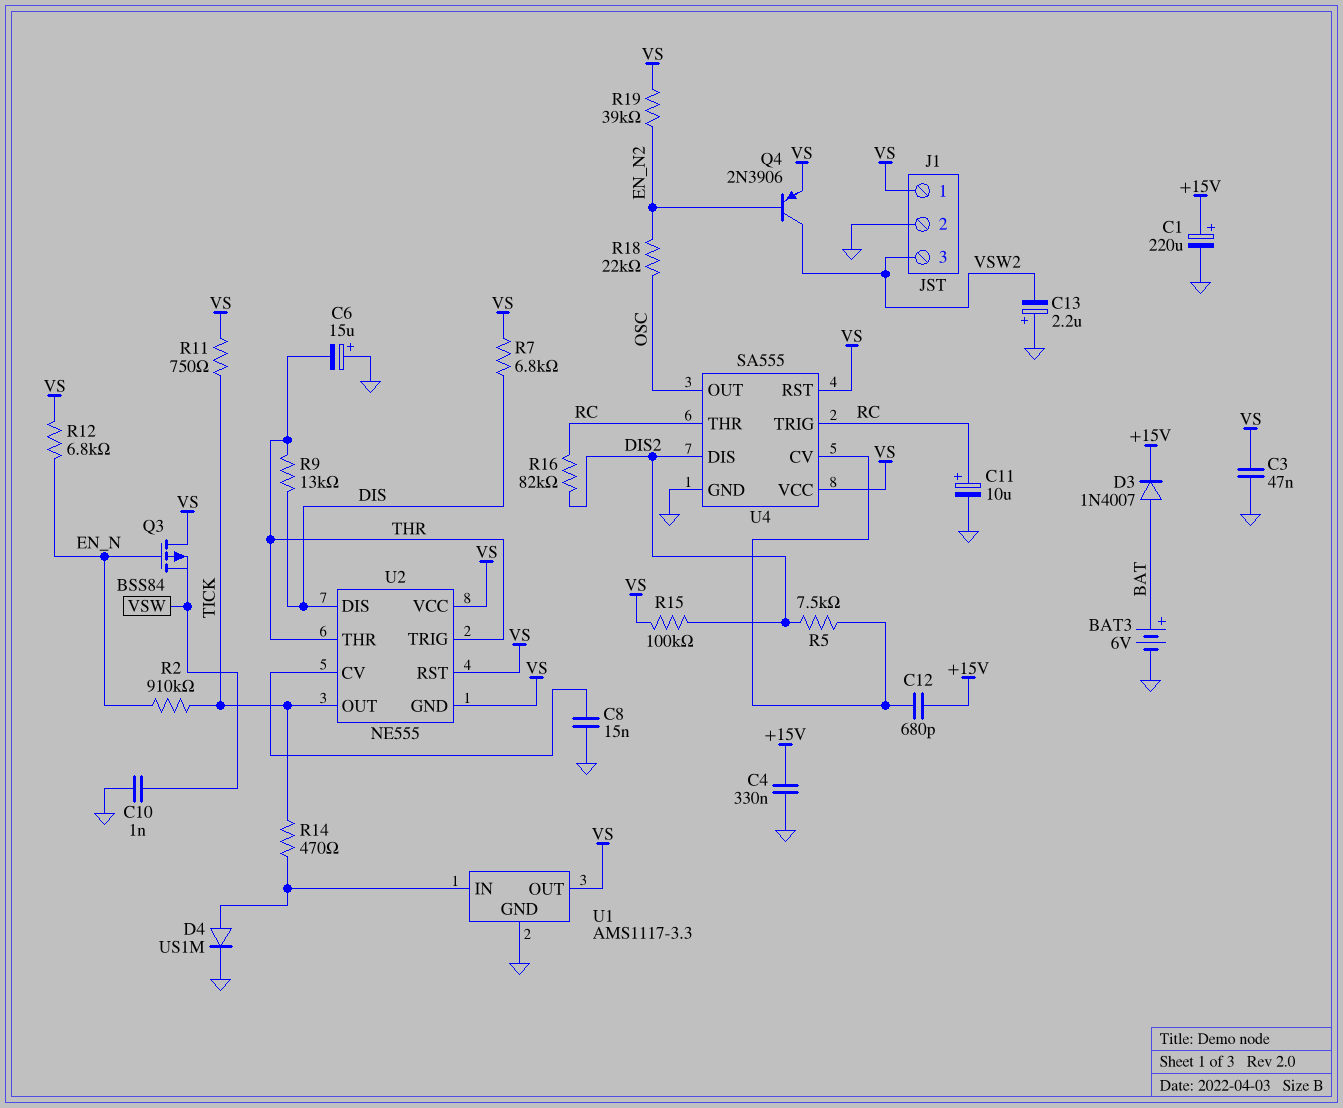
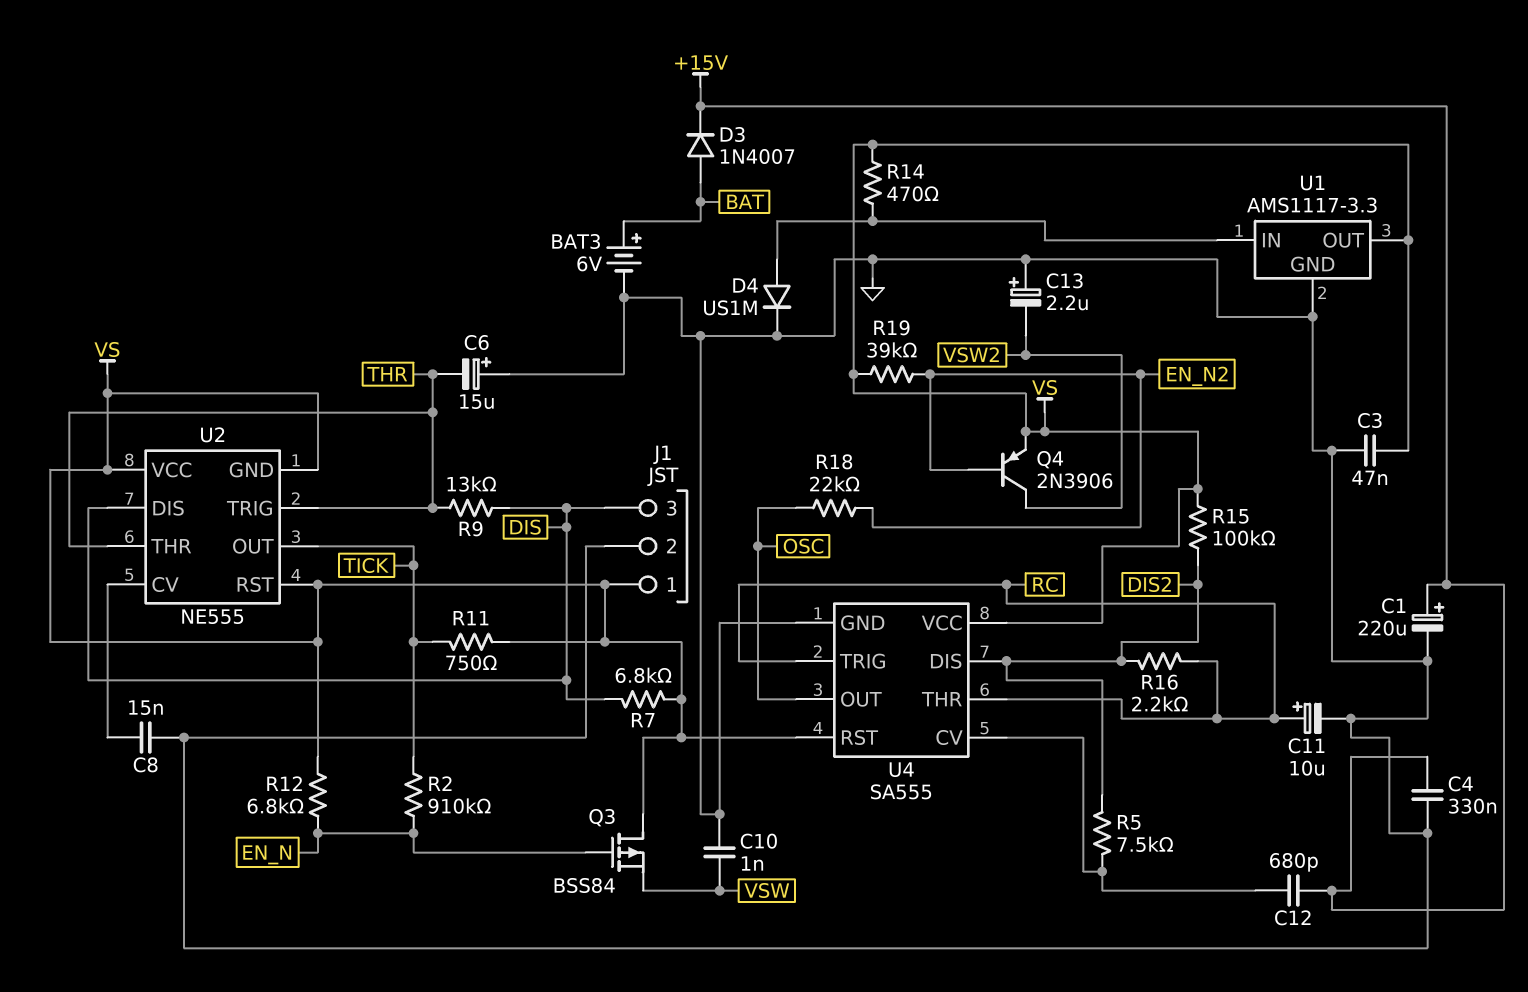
J1 pin 3: VSW2 -> DIS
R14: 470 (TICK, U1/IN) -> 470 (U1/IN, VS)
R16: 82k (DIS2, RC) -> 2.2k (DIS2, RC)

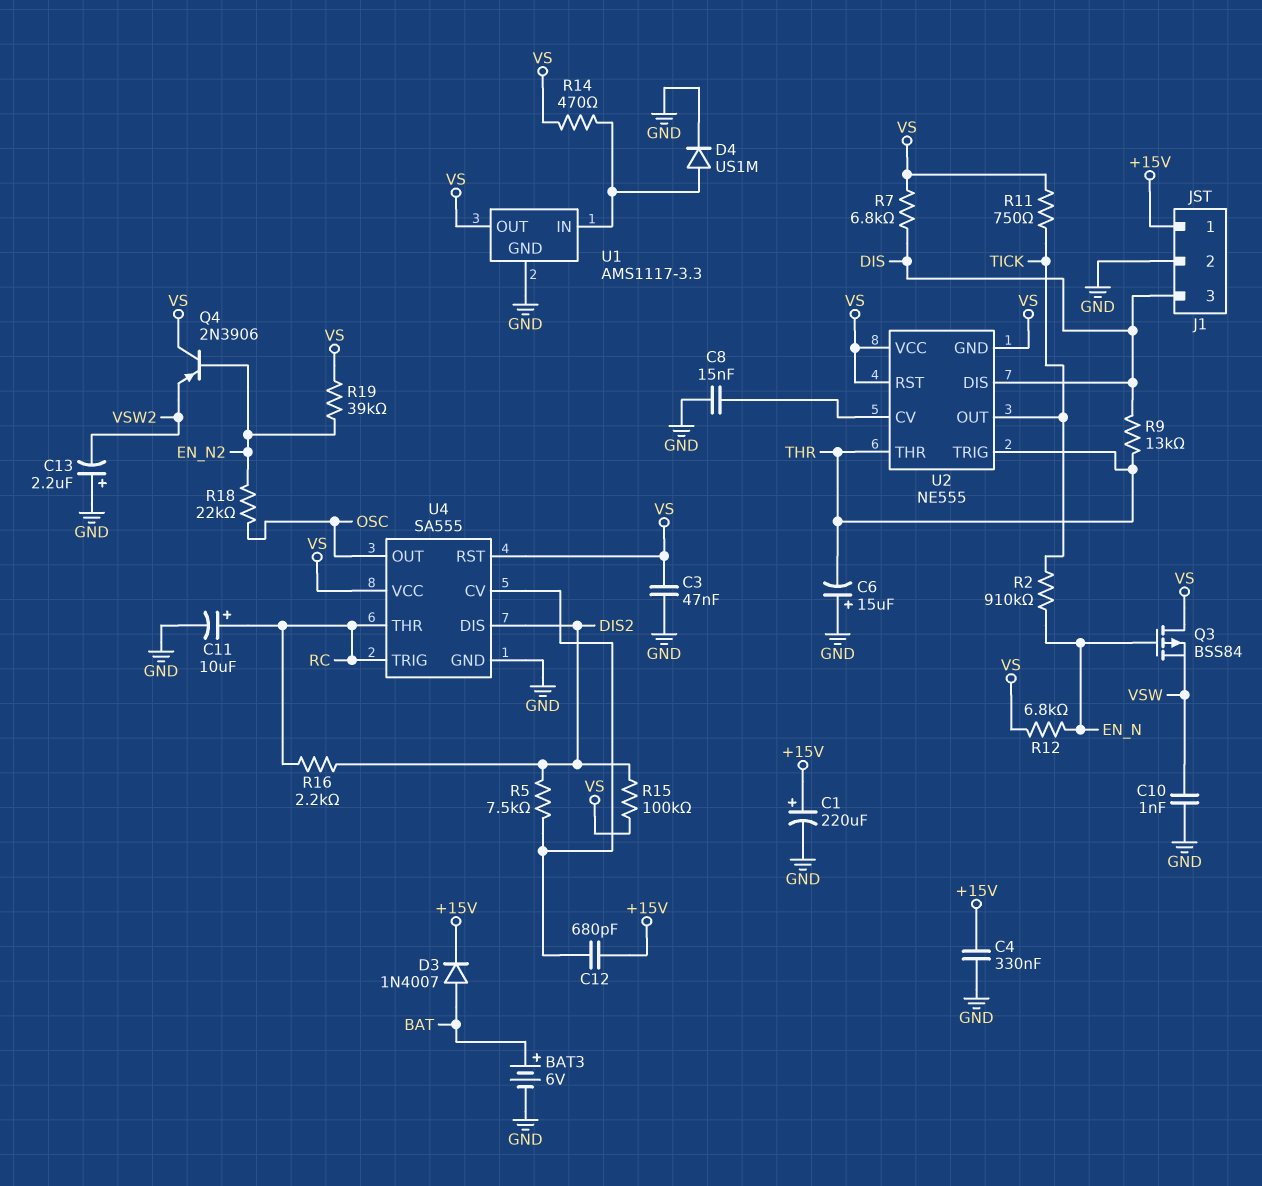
J1 pin 1: VS -> +15V
Q4: PNP 2N3906 (B EN_N2, C VSW2, E VS) -> PNP 2N3906 (B EN_N2, C VS, E VSW2)

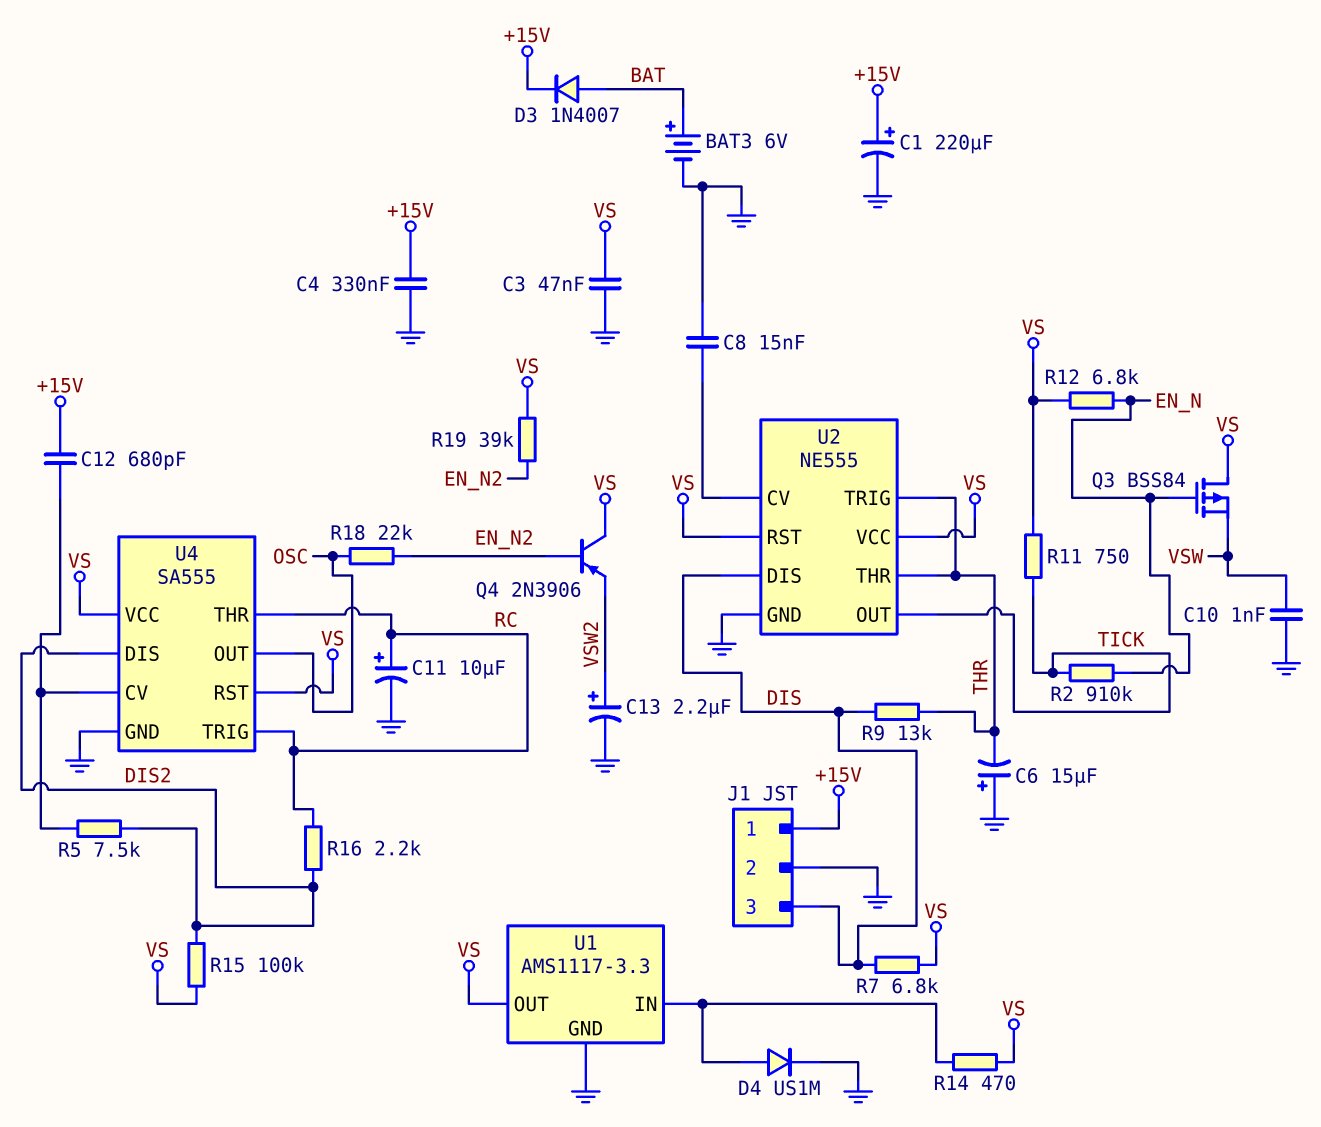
C13: 2.2uF (plus GND, minus VSW2) -> 2.2uF (plus VSW2, minus GND)
U2 pin GND: VS -> GND

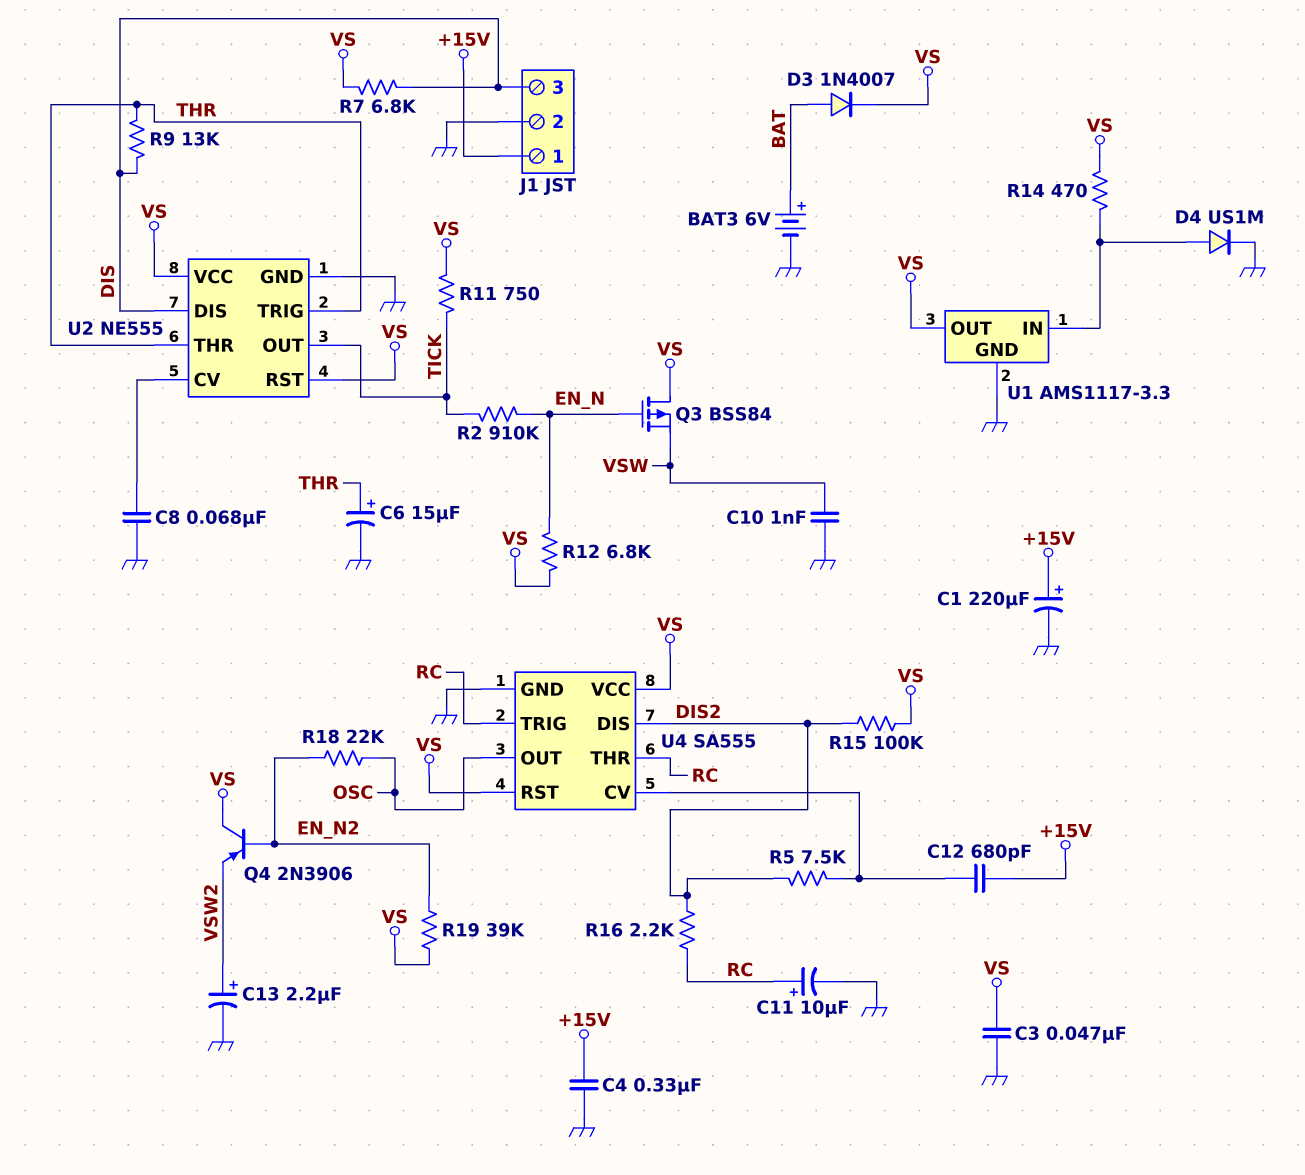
C6: 15uF (plus GND, minus THR) -> 15uF (plus THR, minus GND)
C8: 15nF (GND, U2/CV) -> 68nF (GND, U2/CV)
D3: diode 1N4007 (A BAT, K +15V) -> diode 1N4007 (A BAT, K VS)

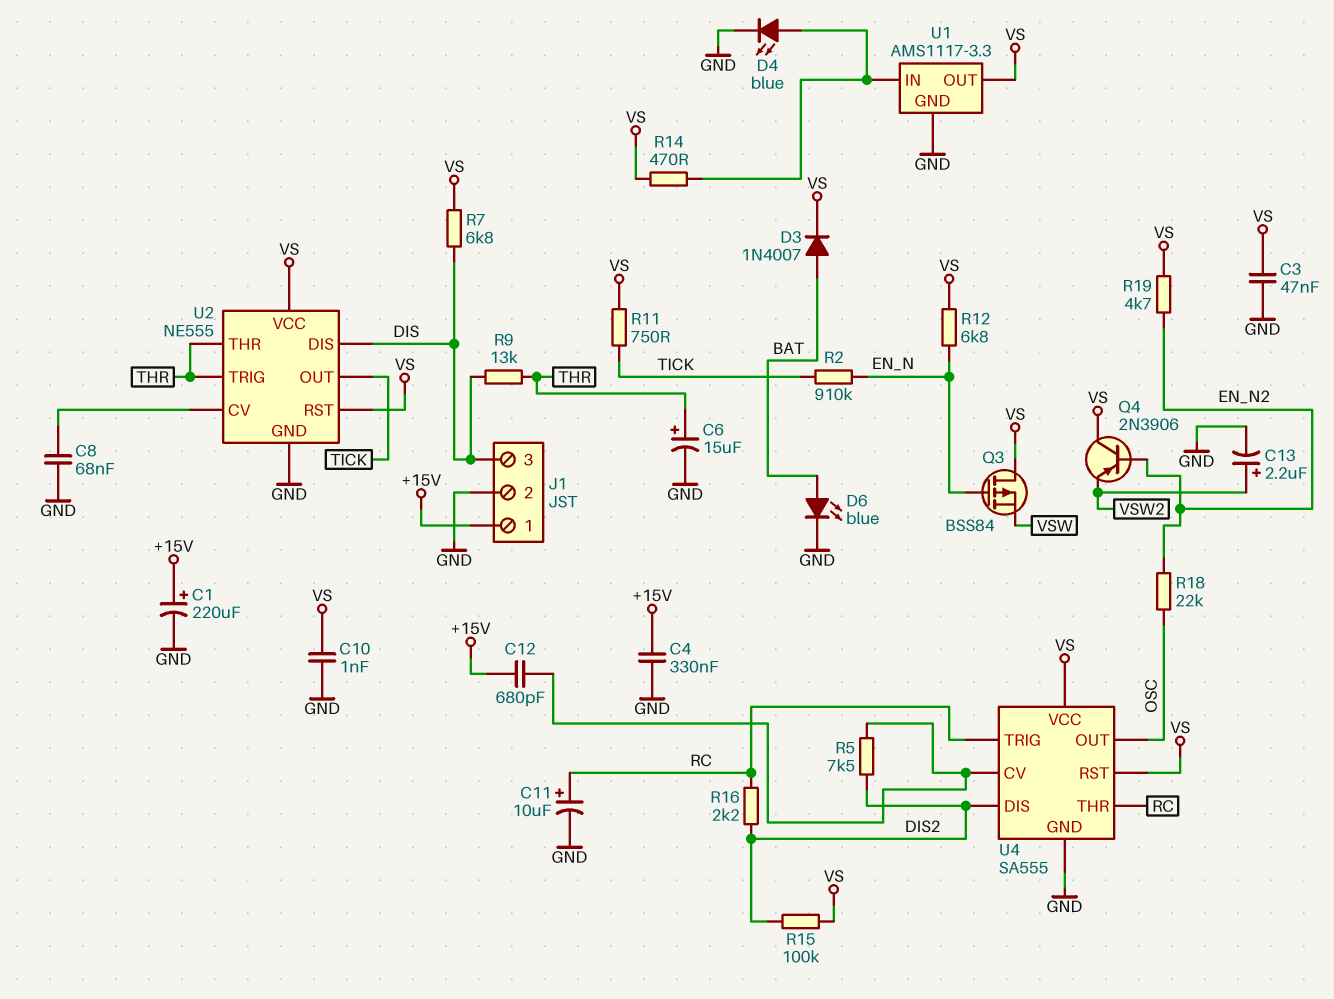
BAT3: 6V (plus BAT, minus GND) -> none
C10: 1nF (GND, VSW) -> 1nF (GND, VS)
D4: diode US1M (A U1/IN, K GND) -> LED blue (A U1/IN, K GND)
D6: none -> LED blue (A BAT, K GND)
R19: 39k (EN_N2, VS) -> 4.7k (EN_N2, VS)

